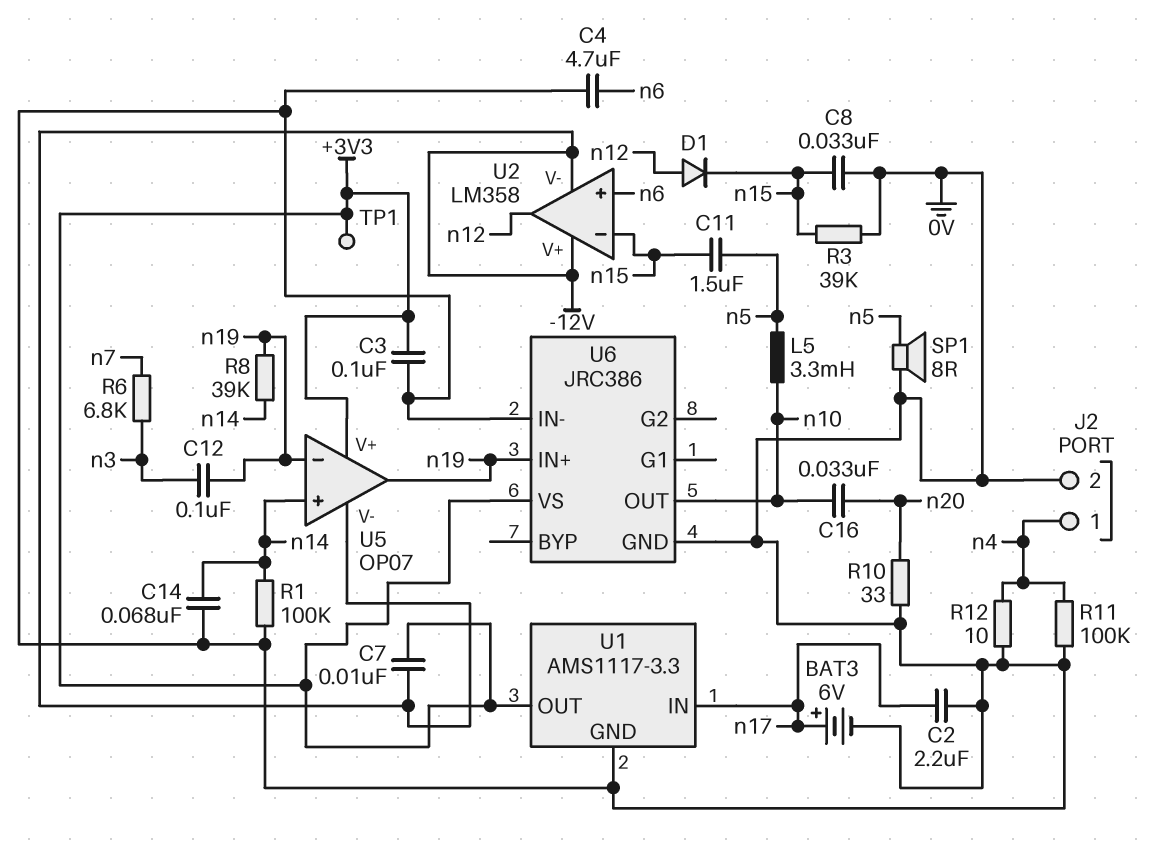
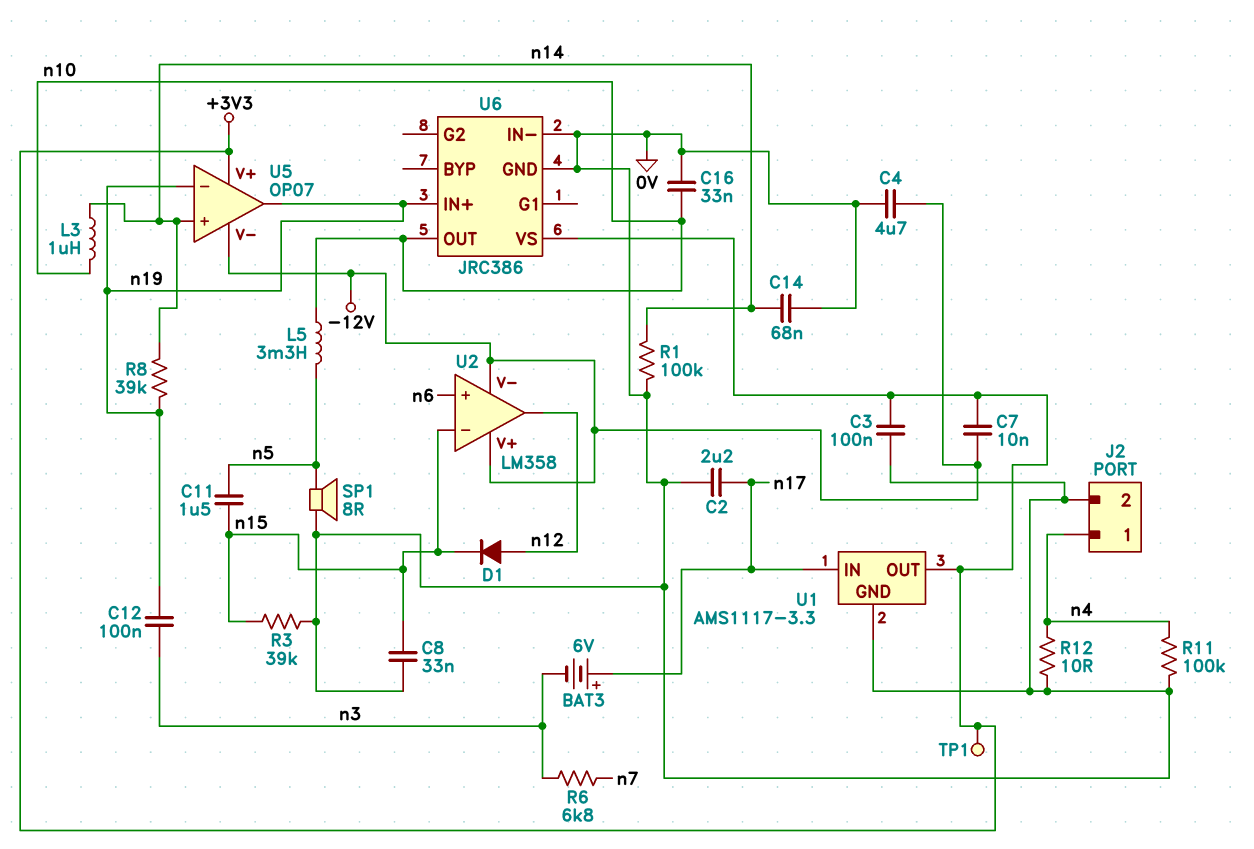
BAT3: 6V (plus n17, minus 0V) -> 6V (plus n17, minus n3)
C4: 4.7uF (0V, n6) -> 4.7uF (-12V, 0V)
C16: 33nF (n10, n20) -> 33nF (0V, n10)
L3: none -> 1uH (n10, n14)
R10: 33 (0V, n20) -> none

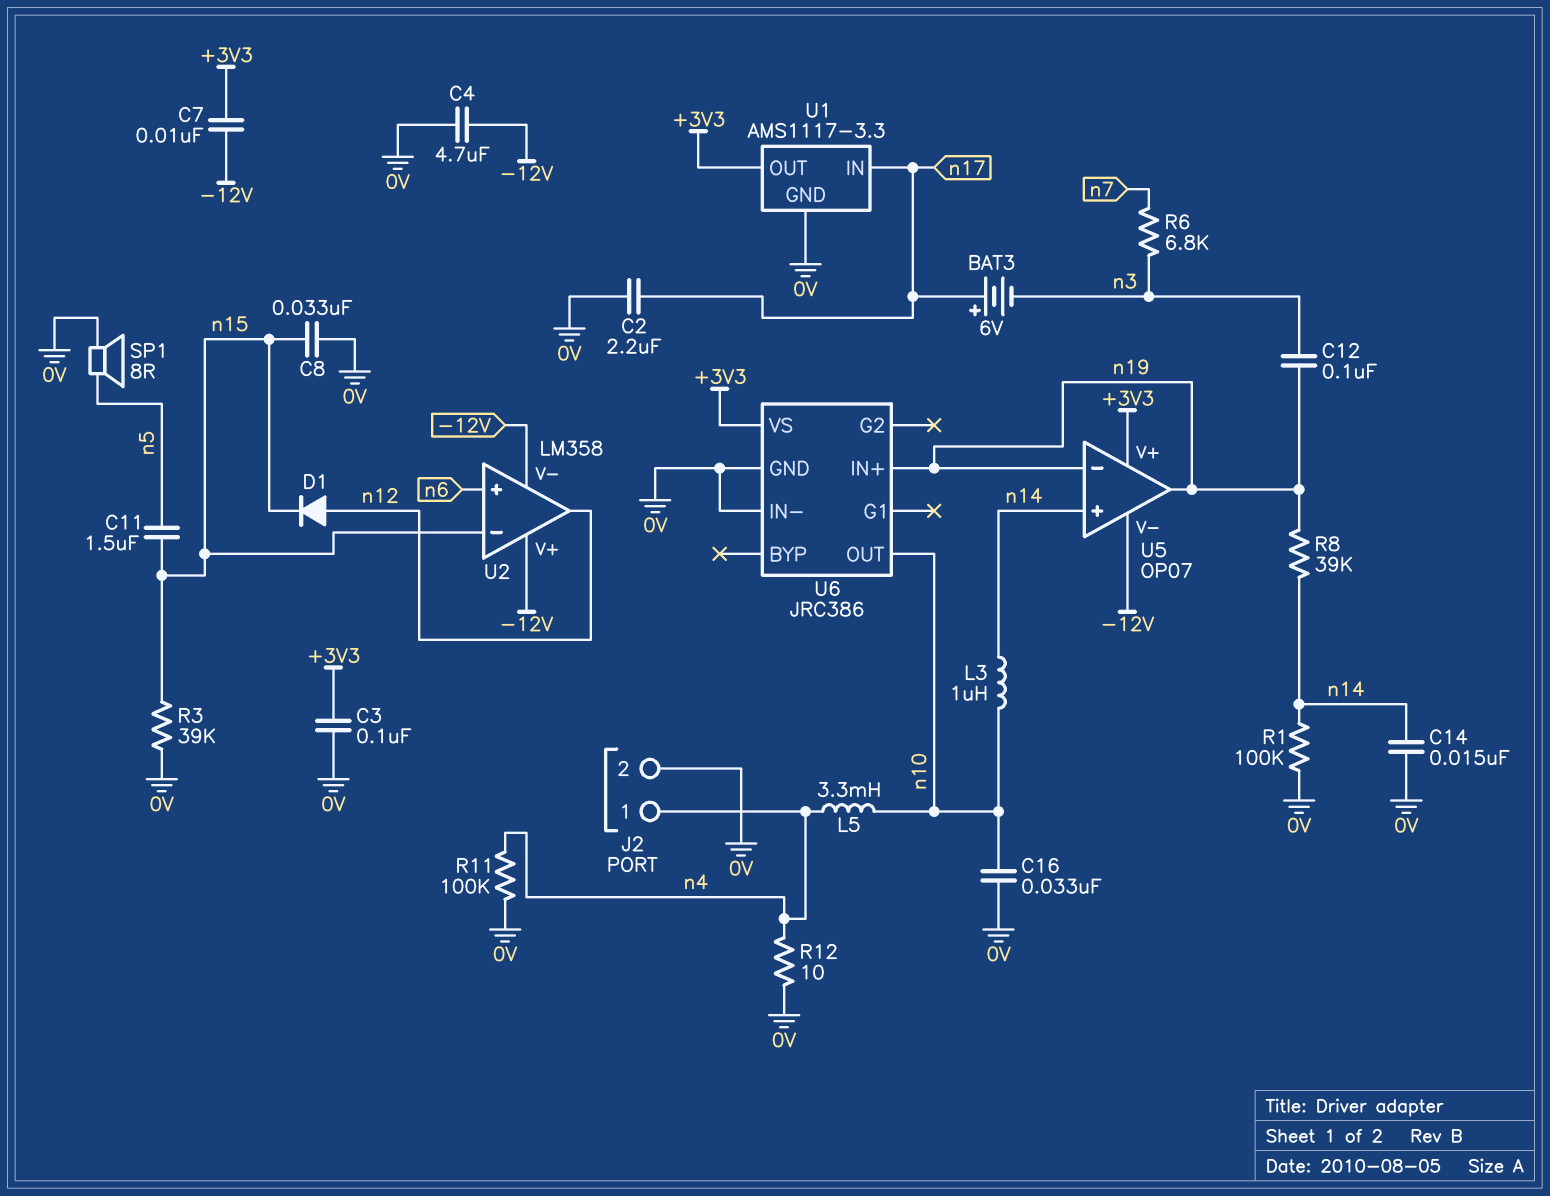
C14: 68nF (0V, n14) -> 15nF (0V, n14)
L5: 3.3mH (n5, n10) -> 3.3mH (n4, n10)
TP1: test point (+3V3) -> none

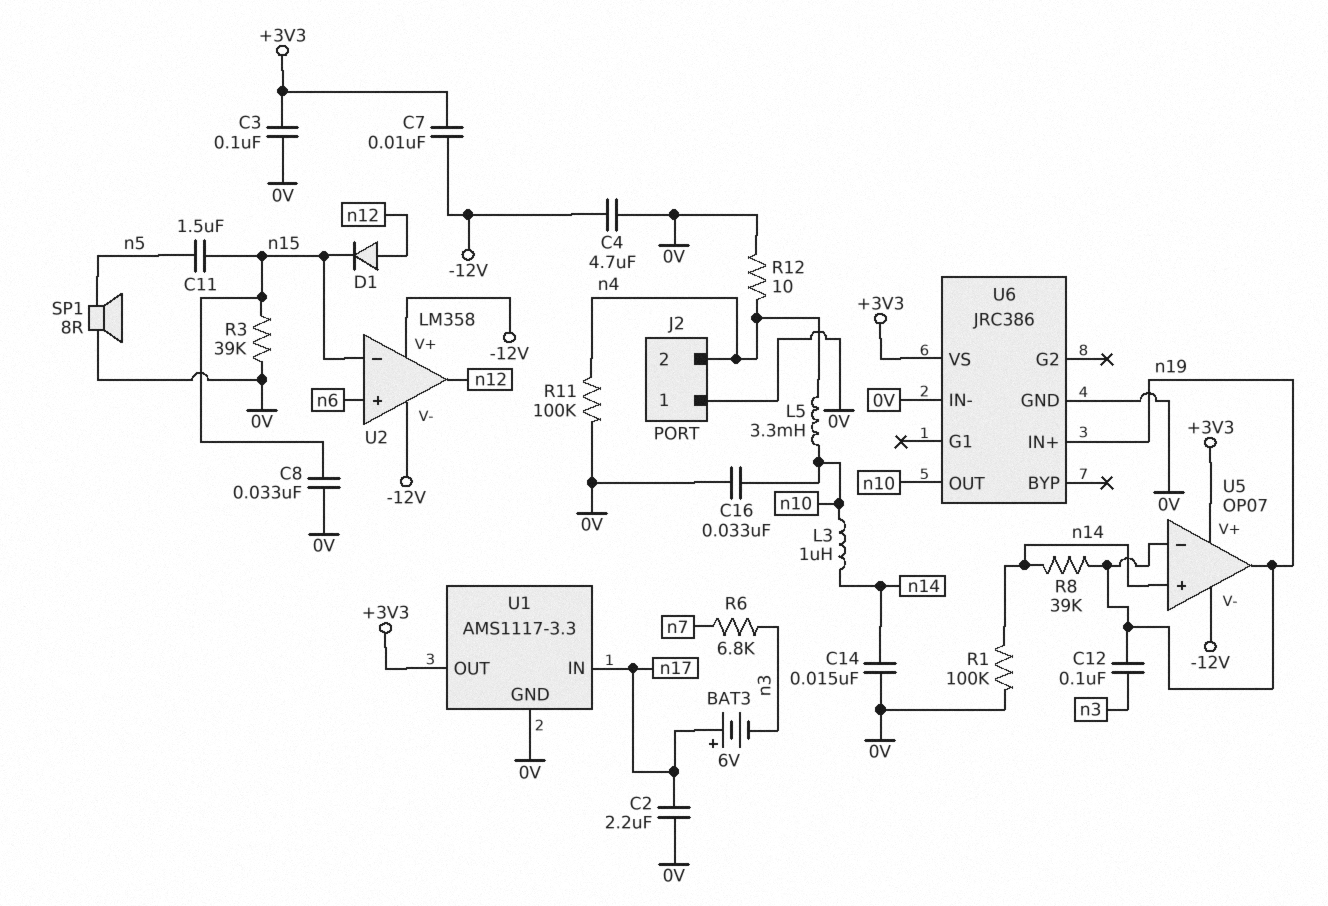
J2 pin 1: n4 -> 0V
J2 pin 2: 0V -> n4

